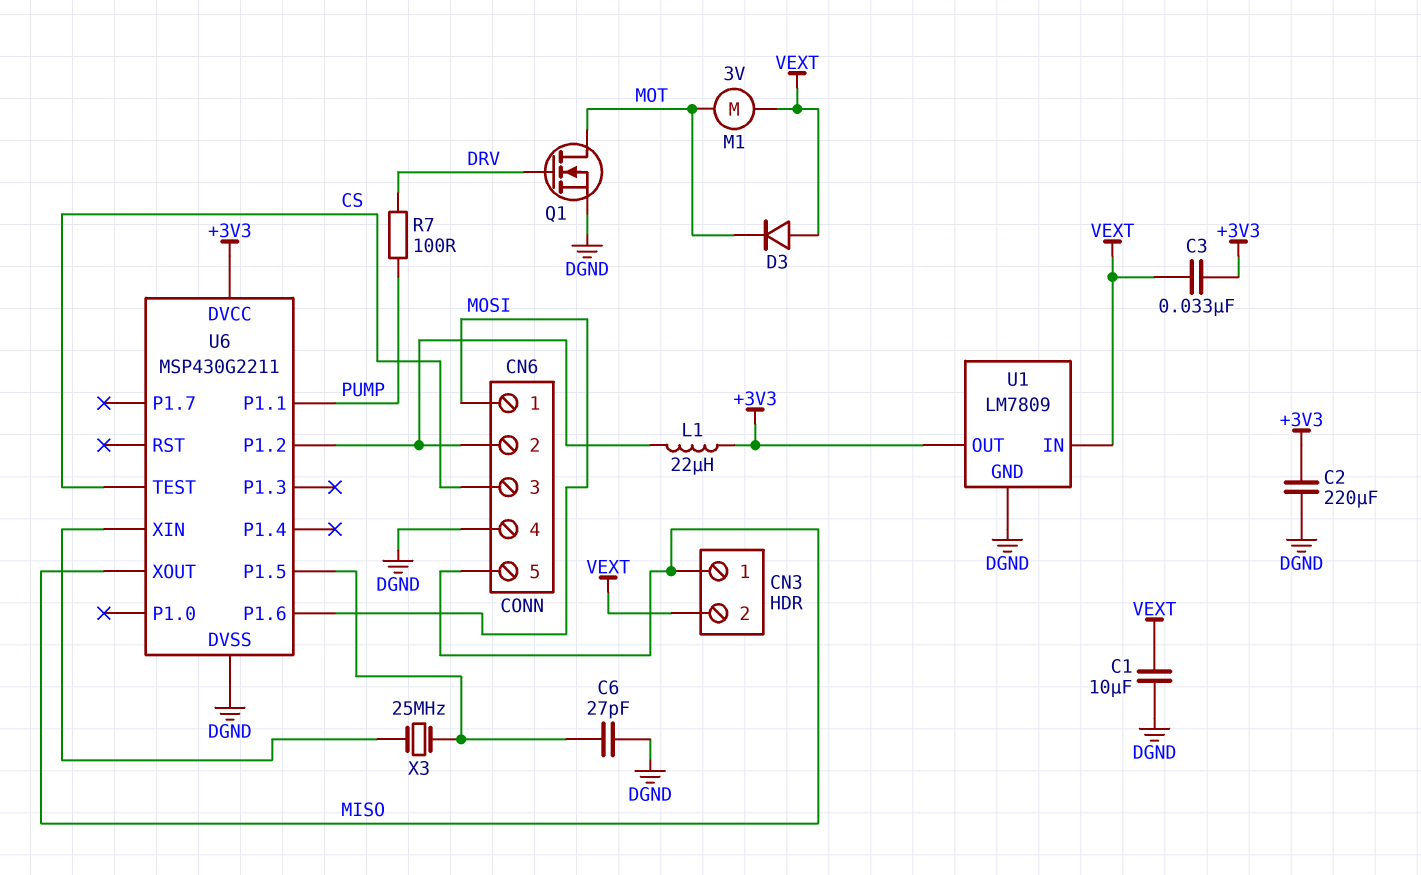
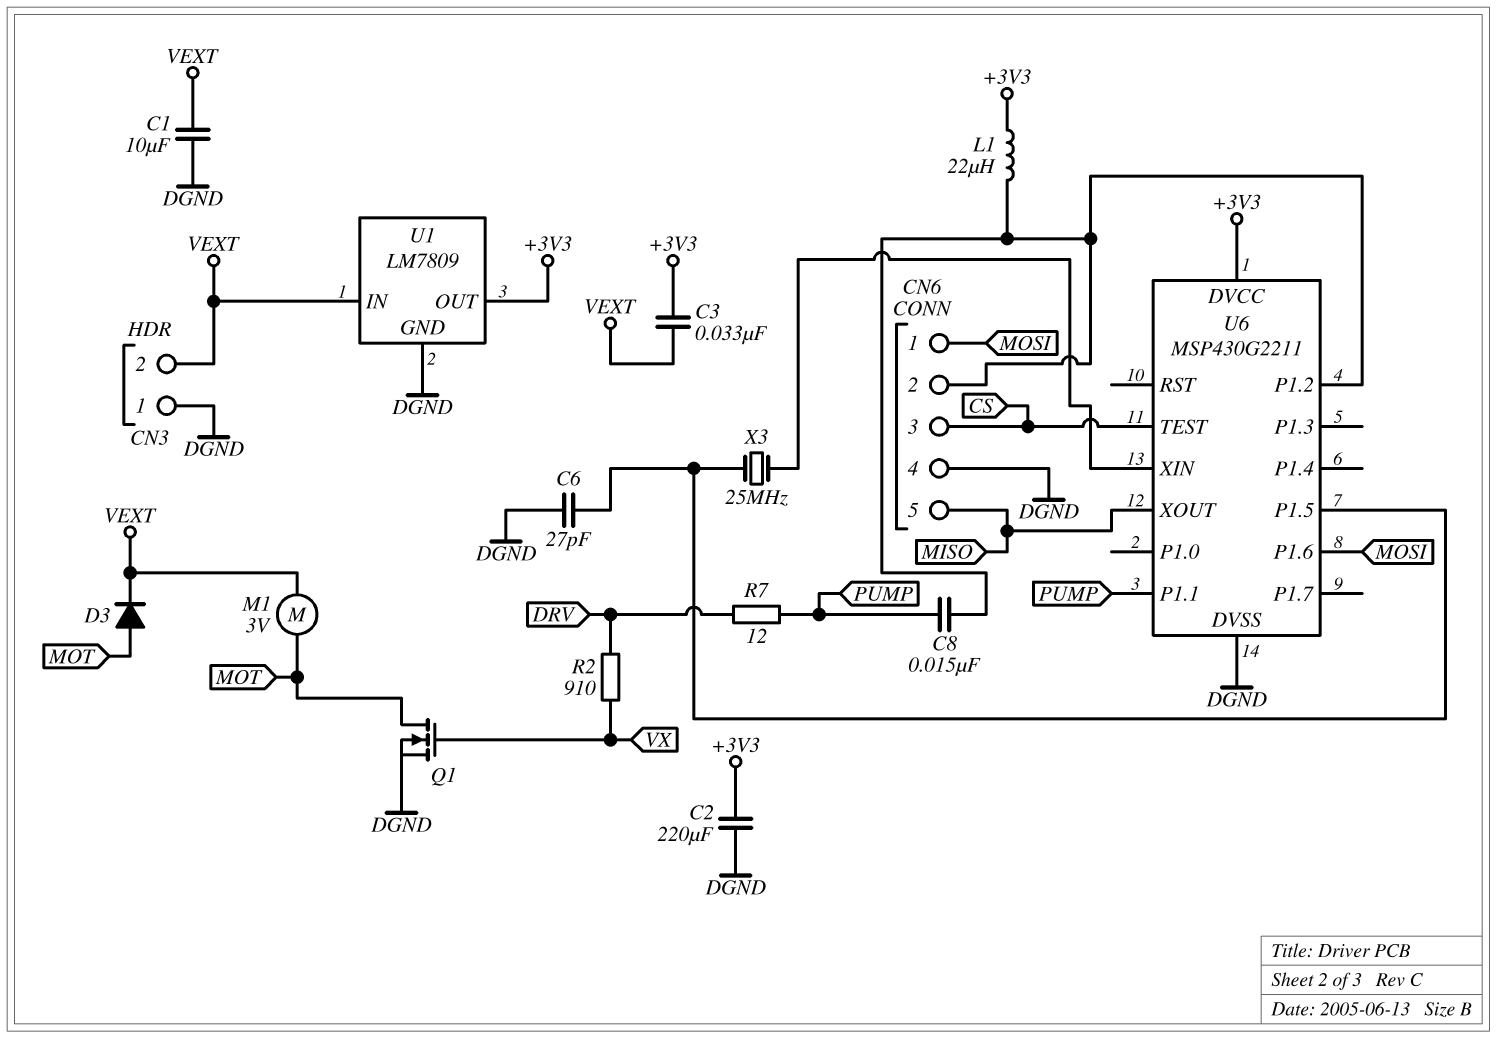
C8: none -> 15nF (CN6/2, PUMP)
CN3 pin 1: MISO -> DGND
D3: diode (A VEXT, K MOT) -> diode (A MOT, K VEXT)
Q1: NMOS (G DRV, D MOT, S DGND) -> NMOS (G VX, D MOT, S DGND)
R2: none -> 910 (DRV, VX)
R7: 100 (DRV, PUMP) -> 12 (DRV, PUMP)

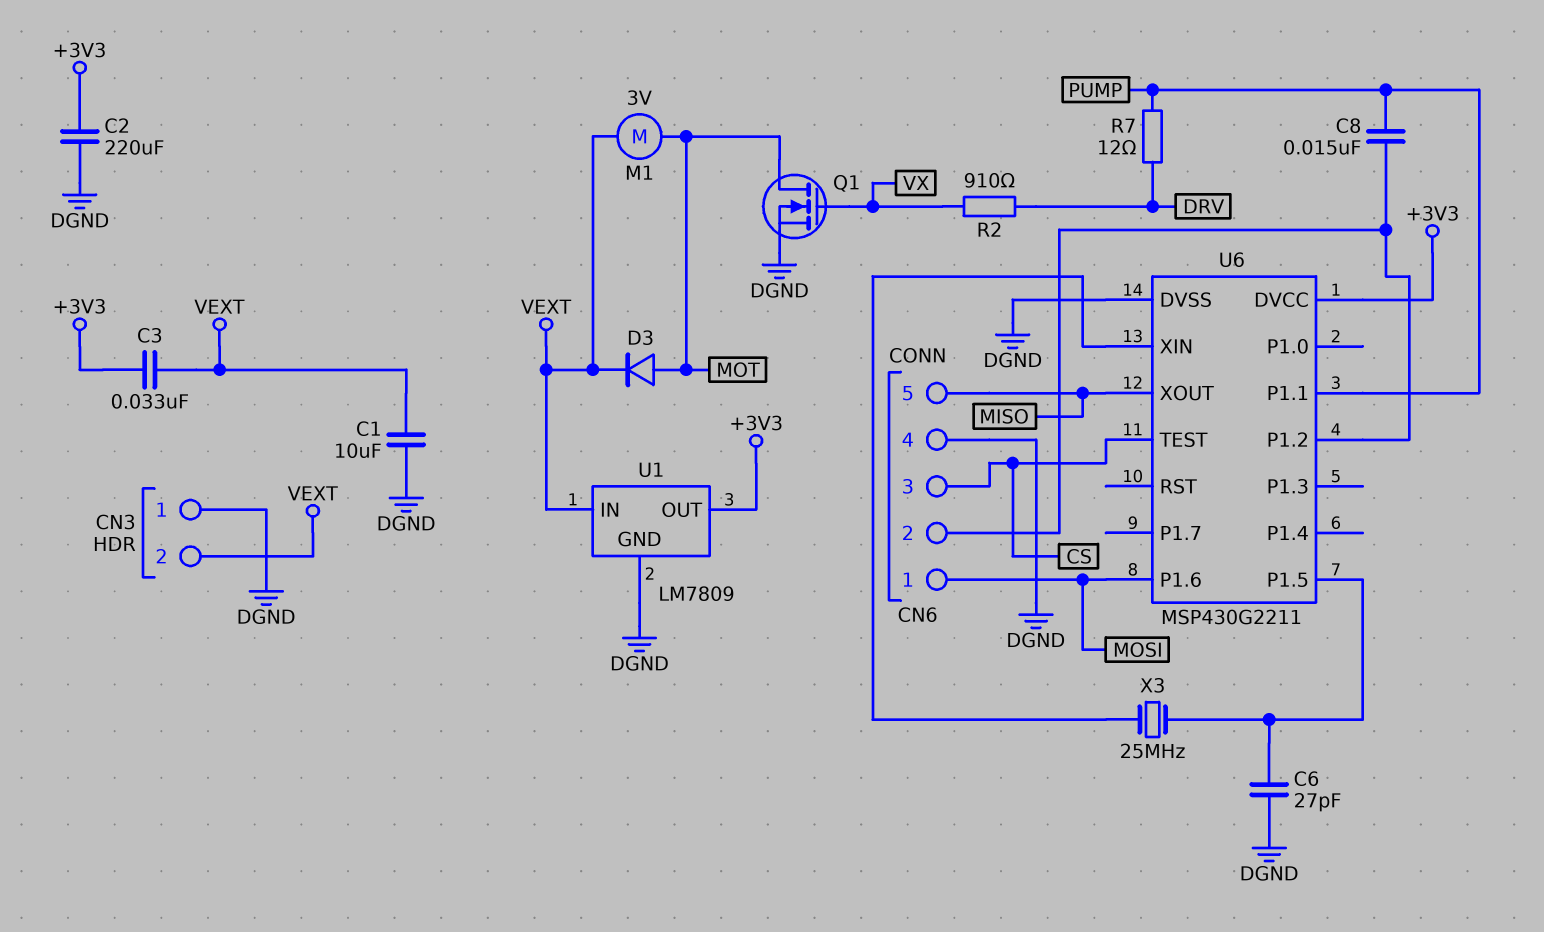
L1: 22uH (+3V3, CN6/2) -> none

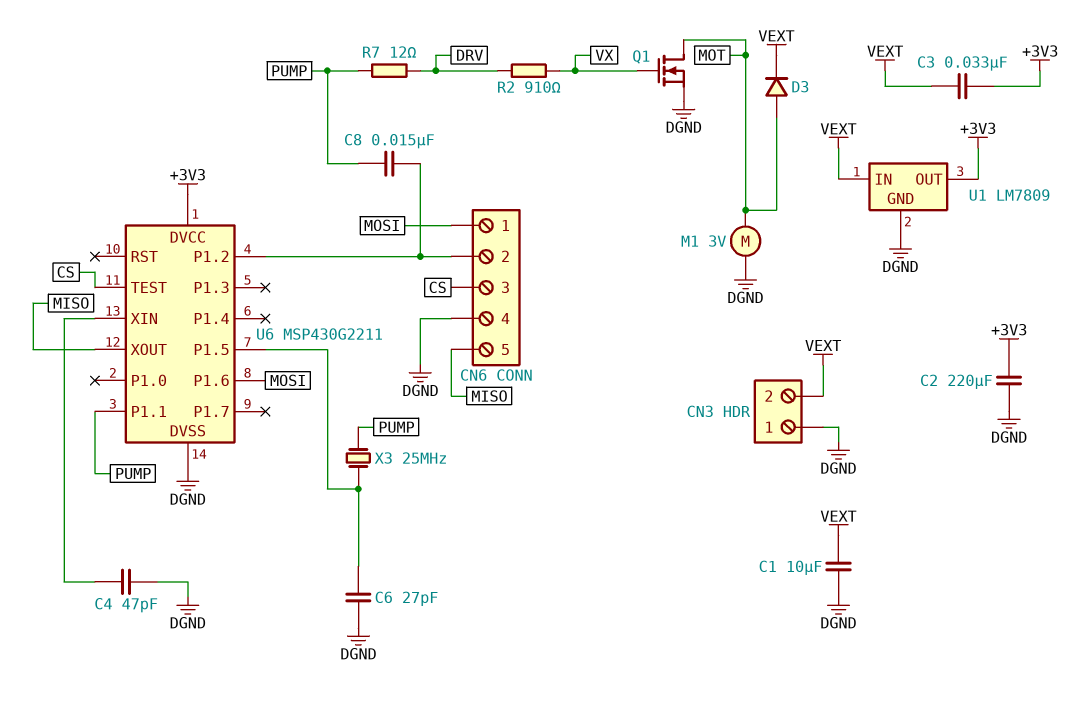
C4: none -> 47pF (DGND, U6/XIN)
M1: motor 3V (MOT, VEXT) -> motor 3V (DGND, MOT)
X3: 25MHz (U6/P1.5, U6/XIN) -> 25MHz (PUMP, U6/P1.5)

